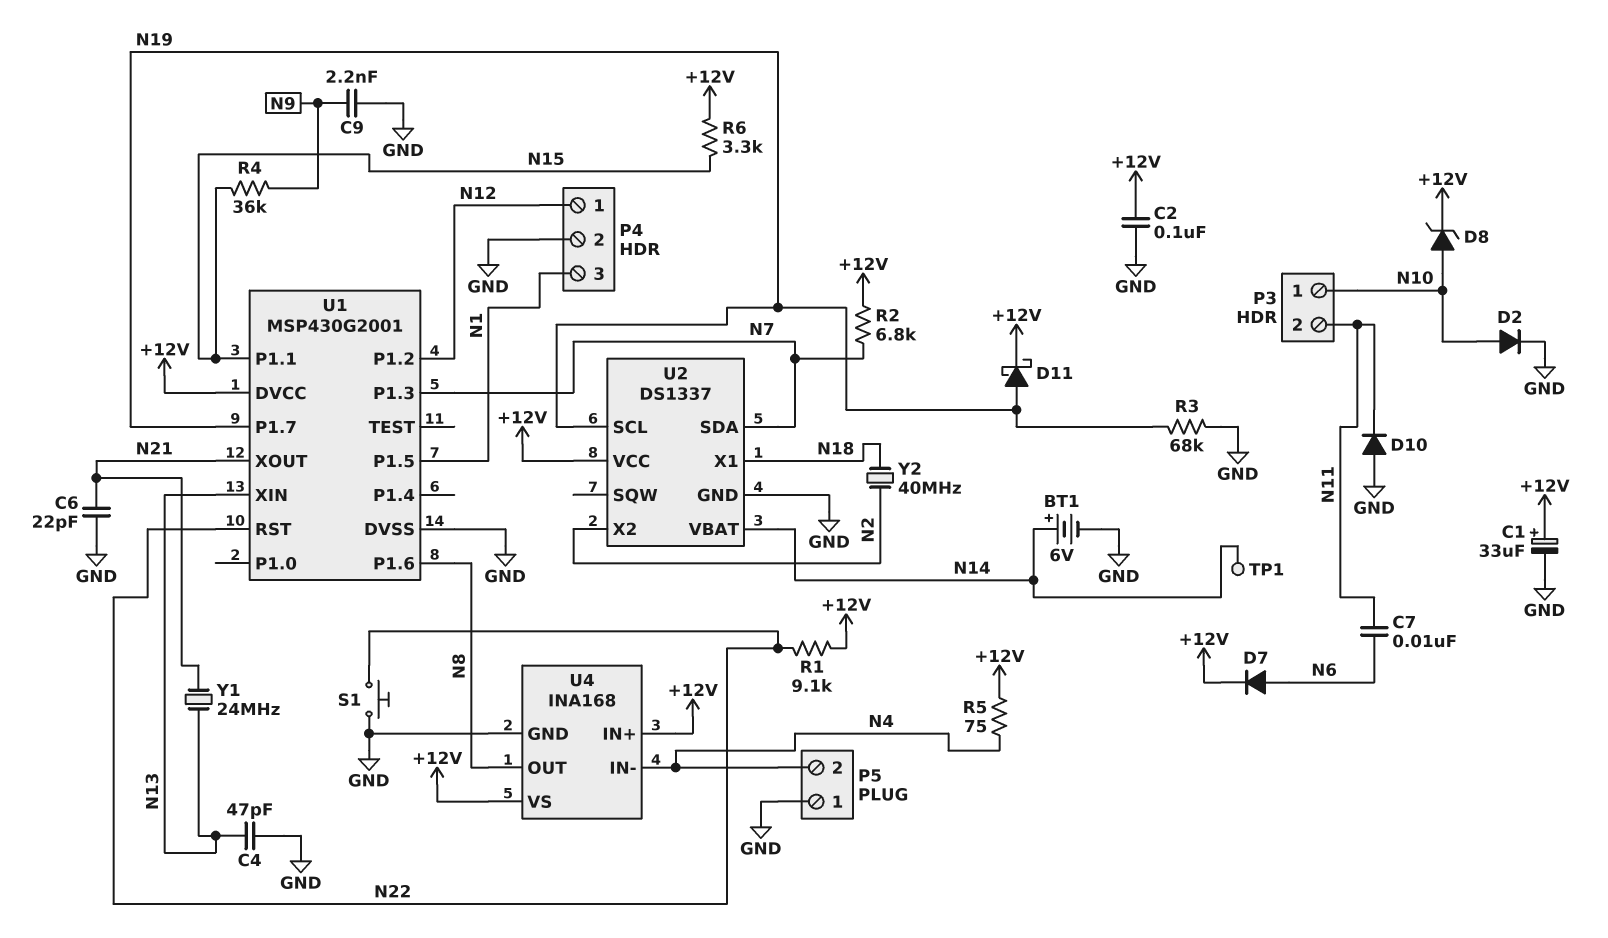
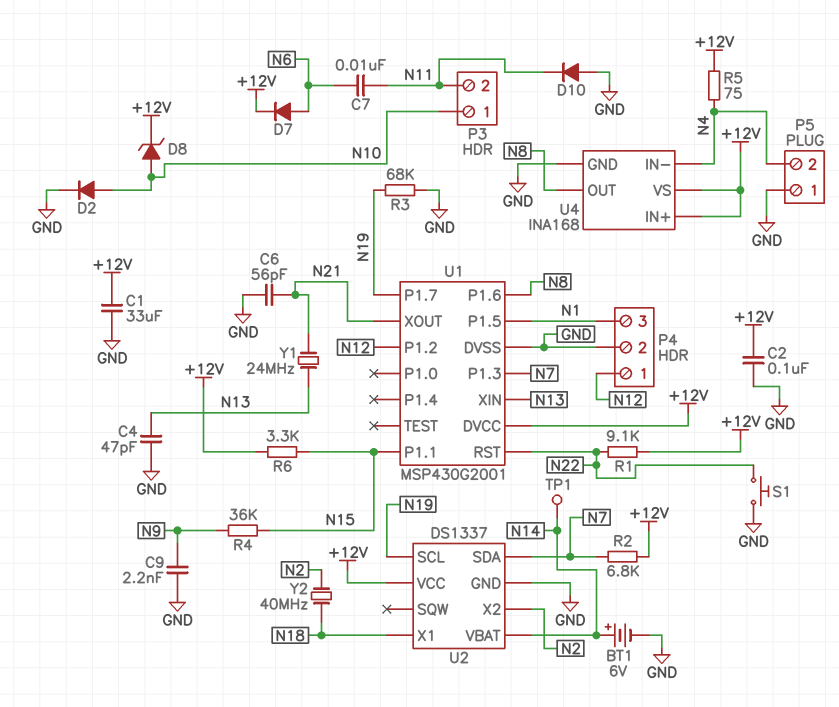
C1: 33uF (plus +12V, minus GND) -> 33uF (+12V, GND)
C6: 22pF (GND, N21) -> 56pF (GND, N21)
D11: schottky (A N19, K +12V) -> none

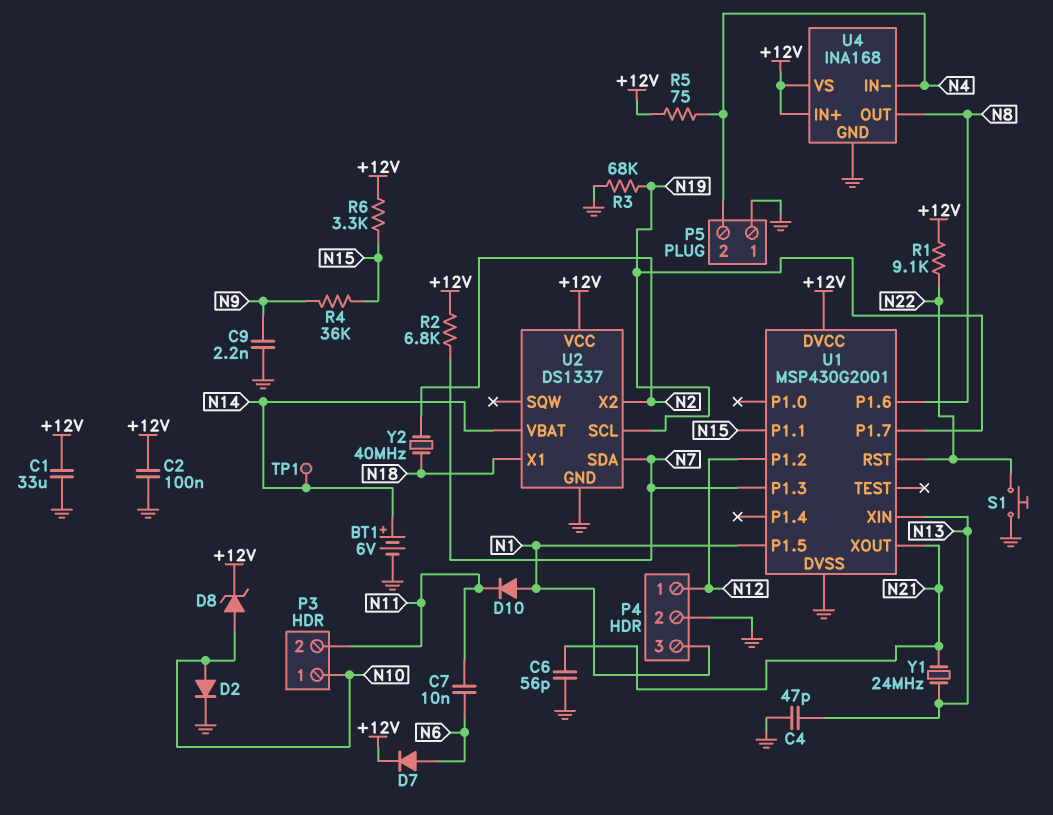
D10: diode (A GND, K N11) -> diode (A N1, K N11)

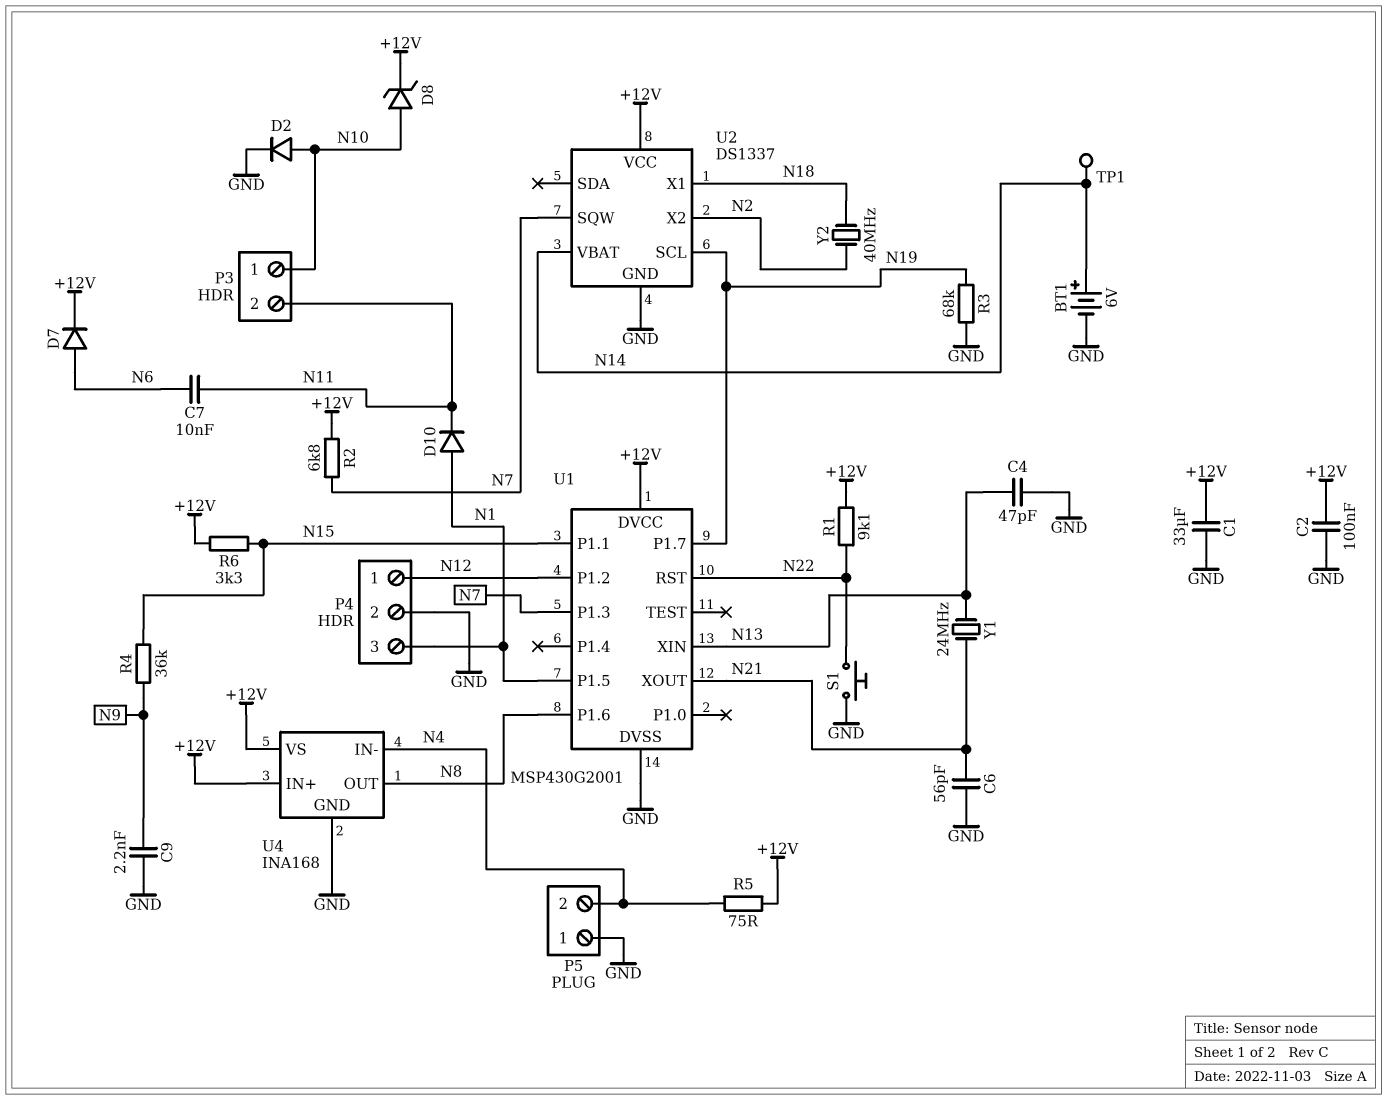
U2 pin SDA: N7 -> none
U2 pin SQW: none -> N7

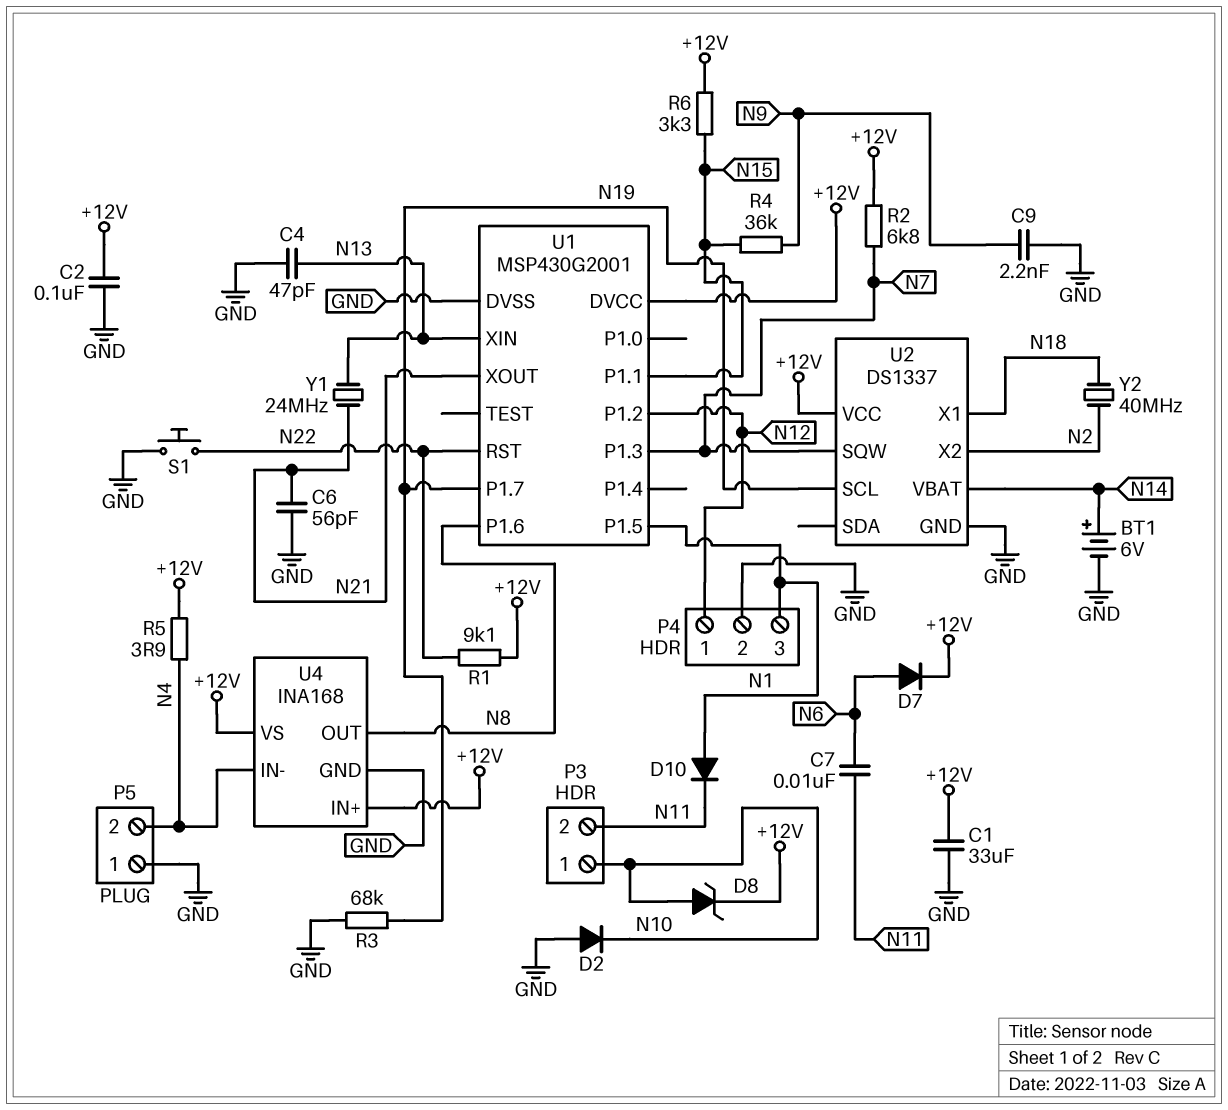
D2: diode (A N10, K GND) -> diode (A GND, K N10)
R5: 75 (+12V, N4) -> 3.9 (+12V, N4)
TP1: test point (N14) -> none

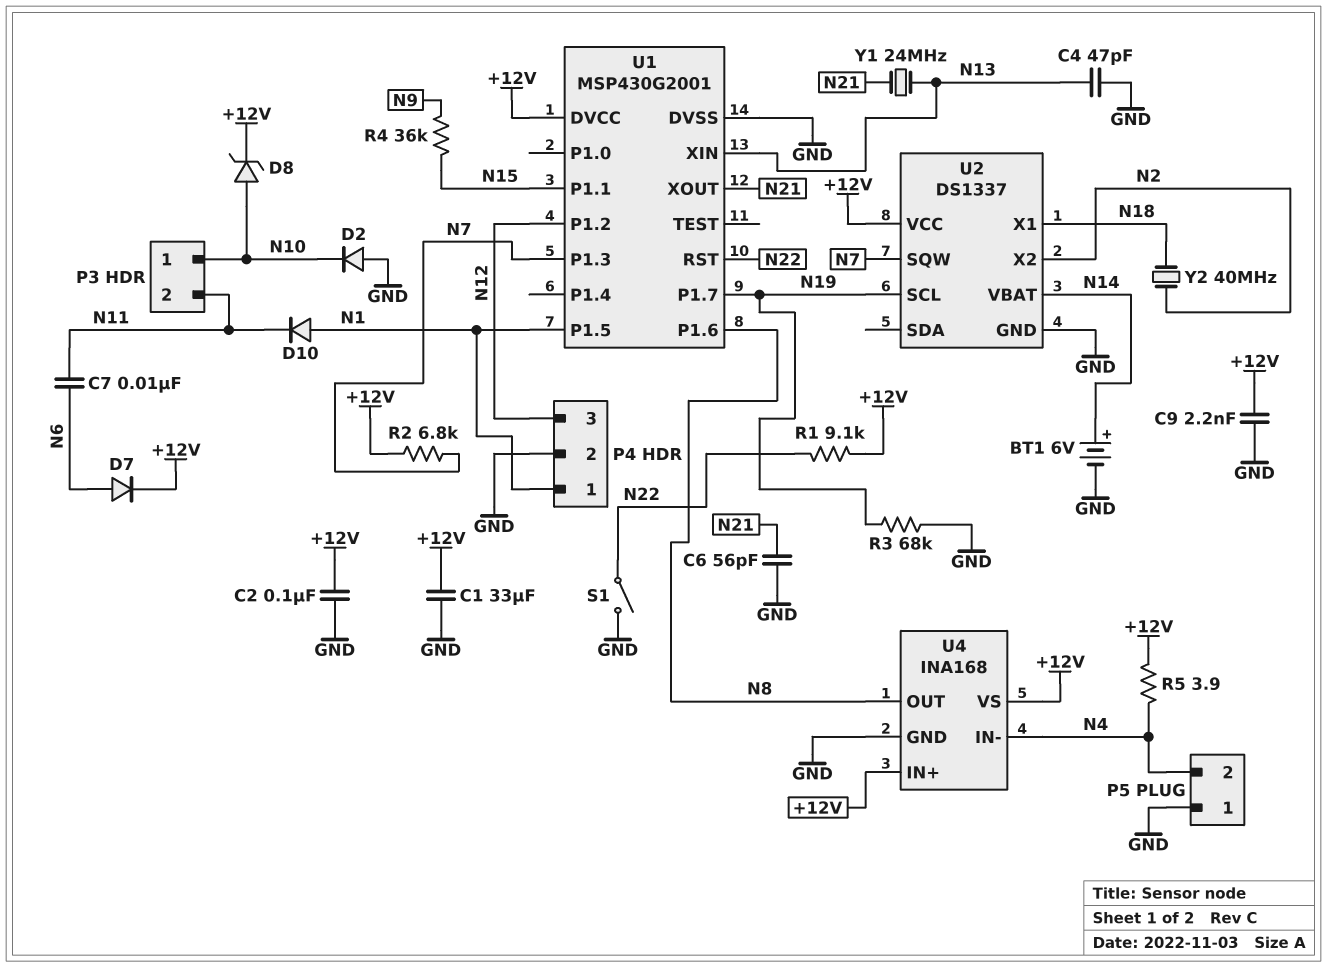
C9: 2.2nF (GND, N9) -> 2.2nF (+12V, GND)
P4 pin 1: N12 -> N1
P4 pin 3: N1 -> N12
R6: 3.3k (+12V, N15) -> none
S1: button (GND, N22) -> switch (GND, N22)

